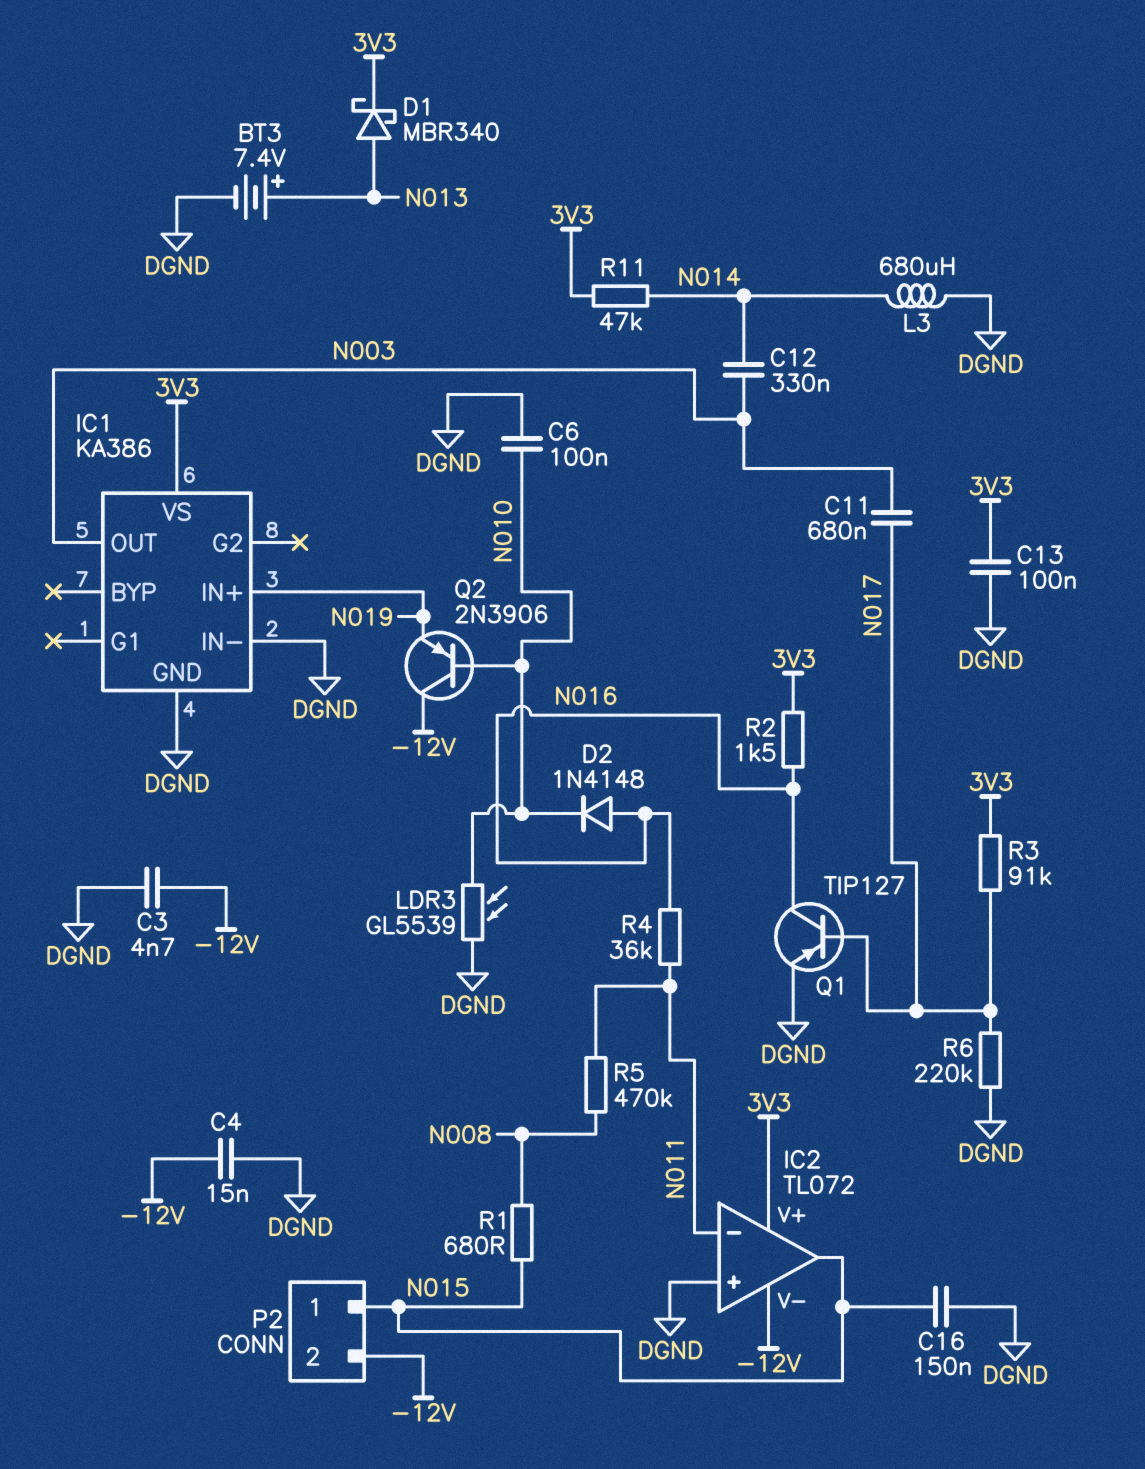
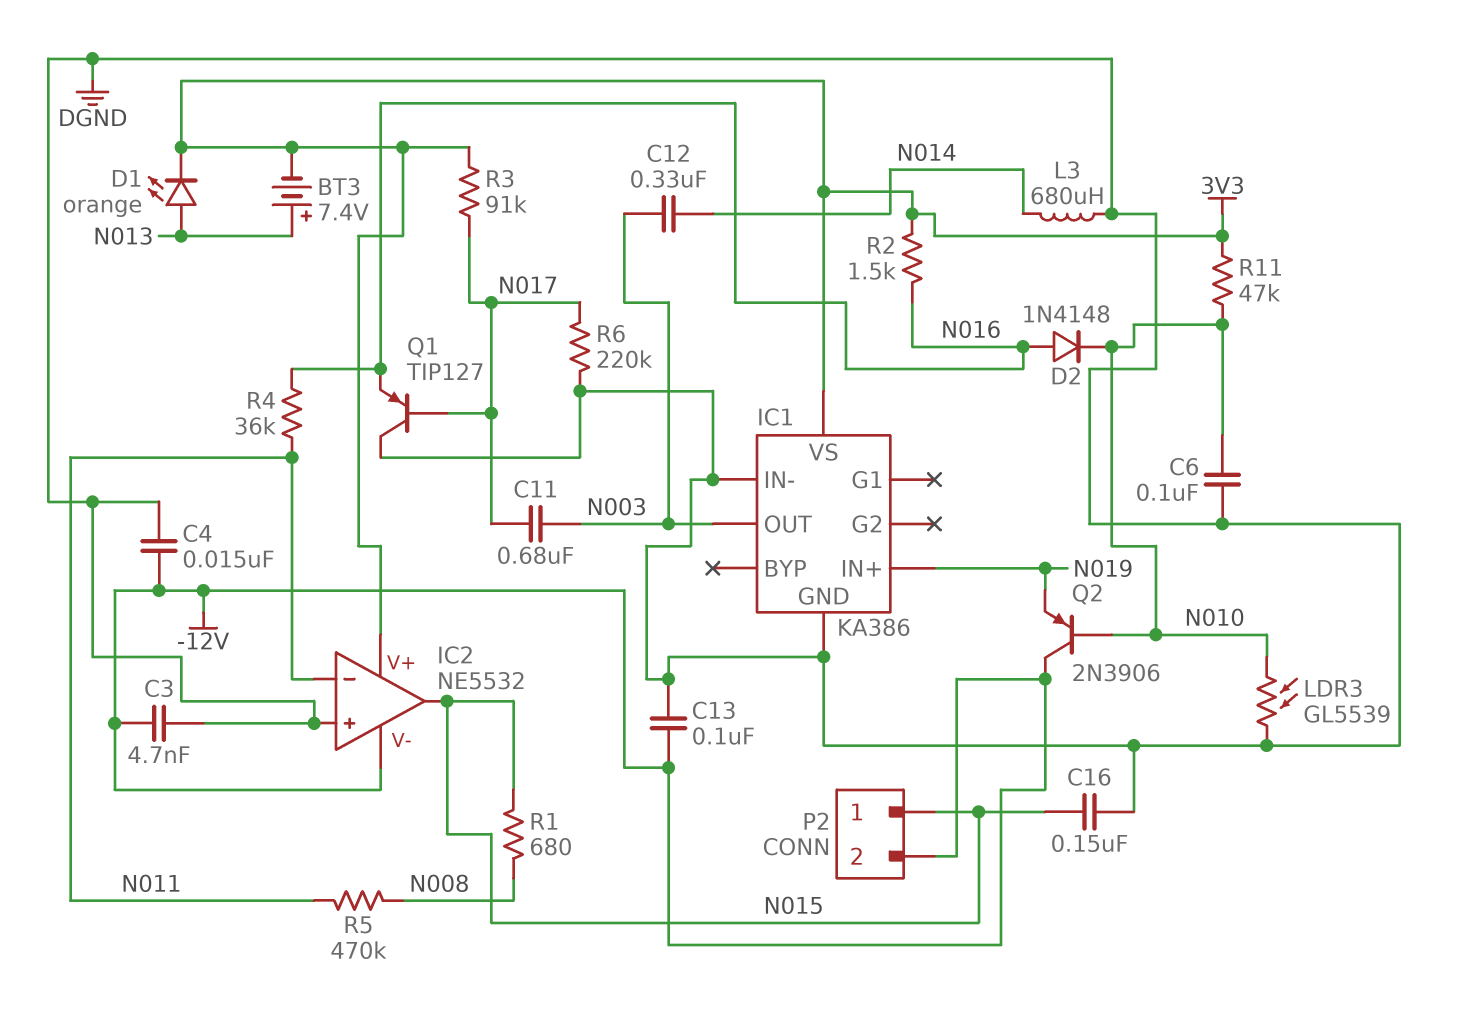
BT3: 7.4V (plus N013, minus DGND) -> 7.4V (plus N013, minus 3V3)
C13: 100nF (3V3, DGND) -> 100nF (-12V, DGND)
D1: schottky MBR340 (A N013, K 3V3) -> LED orange (A N013, K 3V3)
IC2: TL072 -> NE5532
Q1: PNP TIP127 (B N017, C N016, E DGND) -> PNP TIP127 (B N017, C DGND, E N016)
R11: 47k (3V3, N014) -> 47k (3V3, N010)

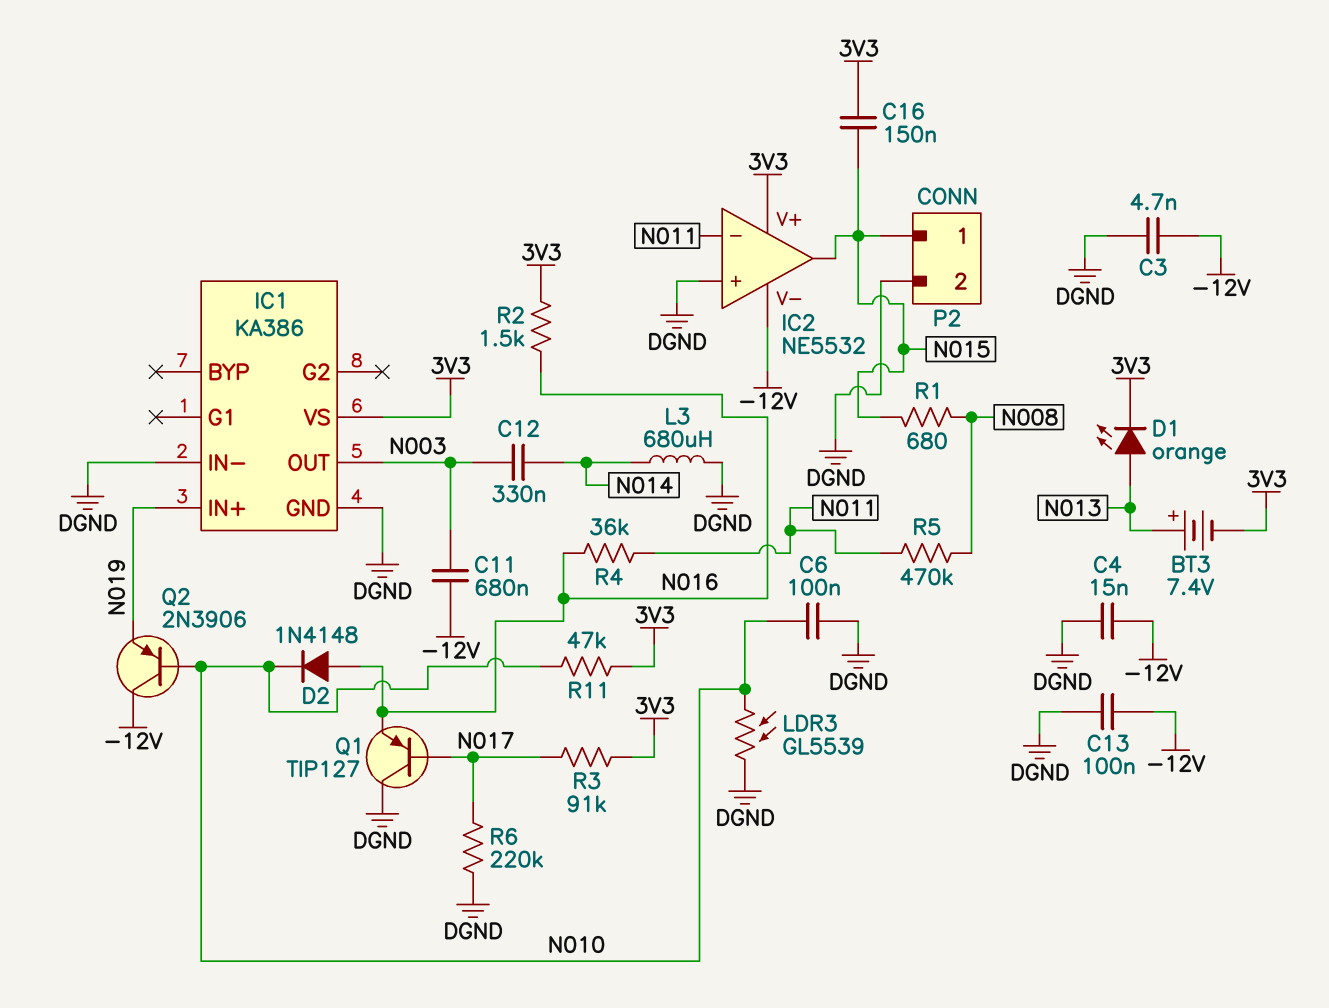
C11: 680nF (N003, N017) -> 680nF (-12V, N003)
C16: 150nF (DGND, N015) -> 150nF (3V3, N015)
P2 pin 2: -12V -> DGND

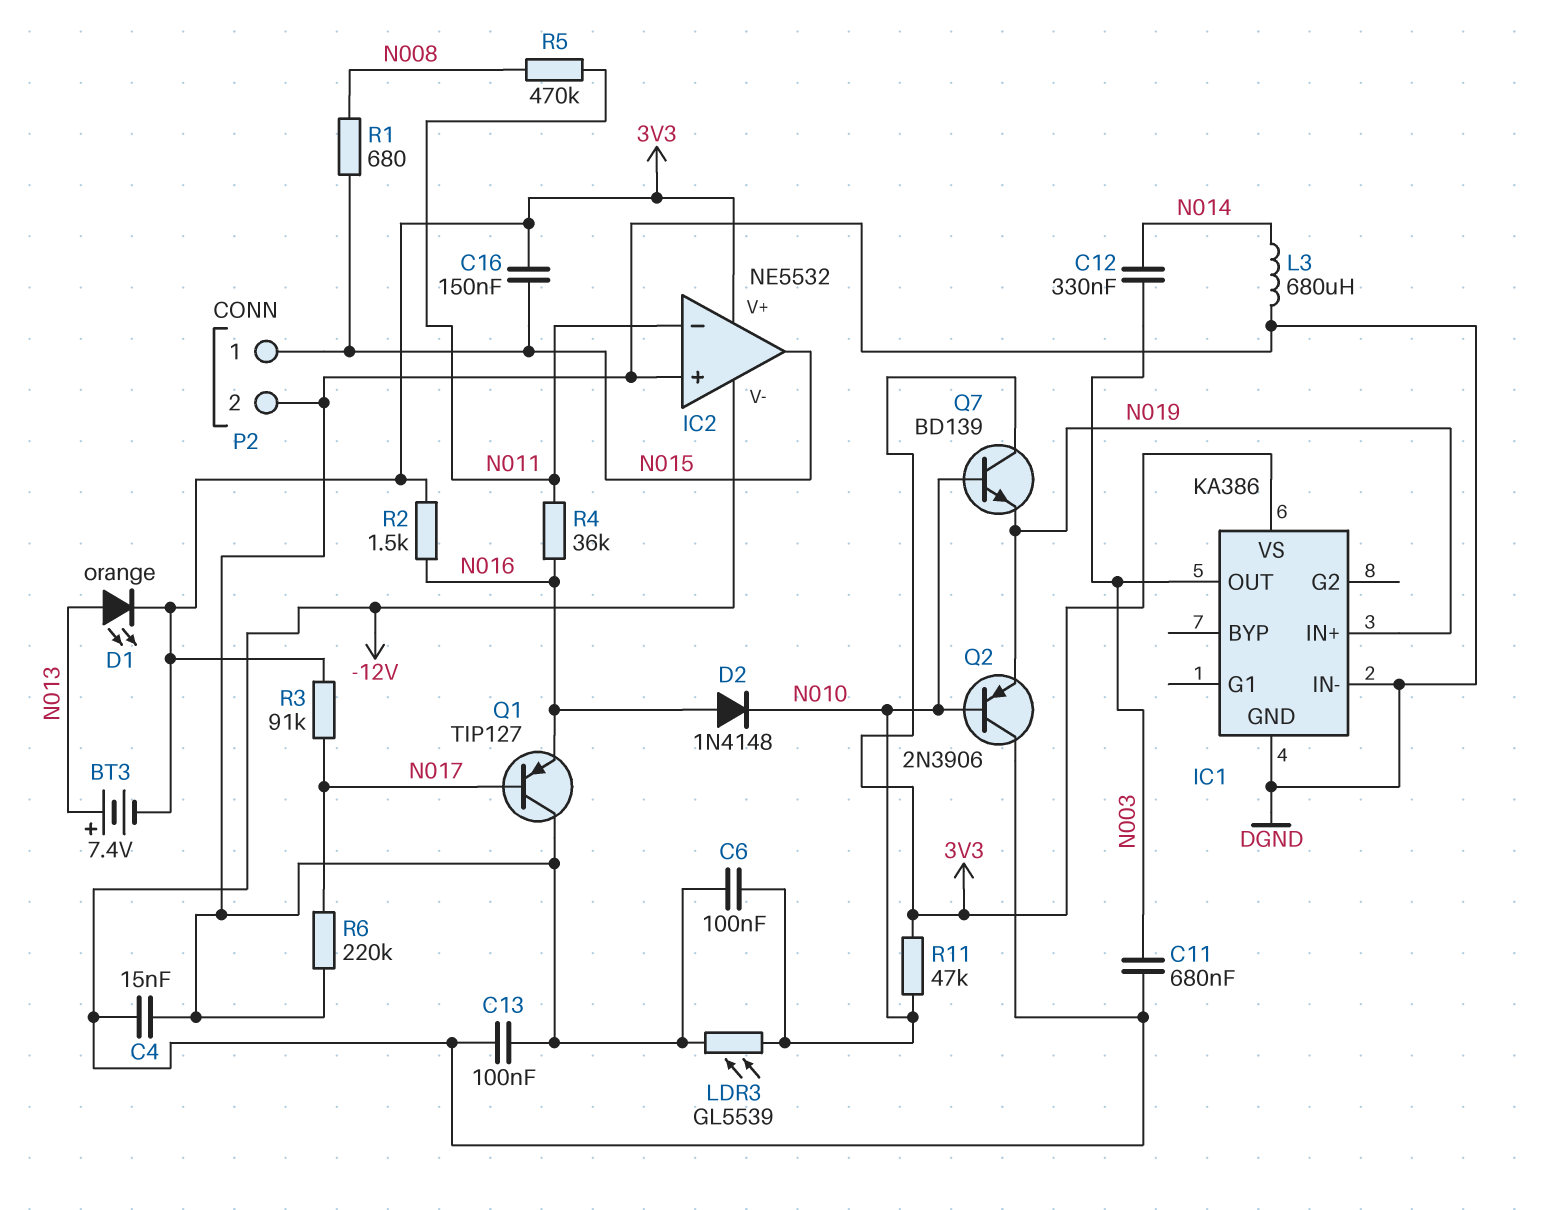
C3: 4.7nF (-12V, DGND) -> none
Q7: none -> NPN BD139 (B N010, C 3V3, E N019)

